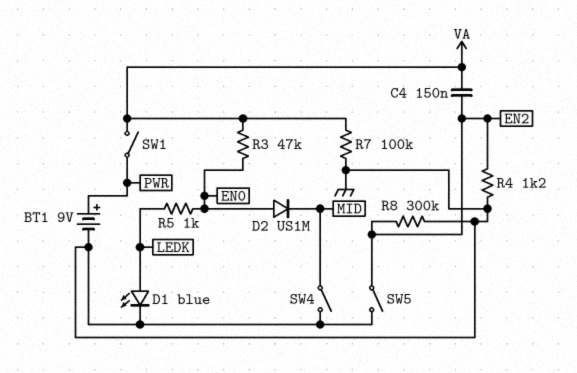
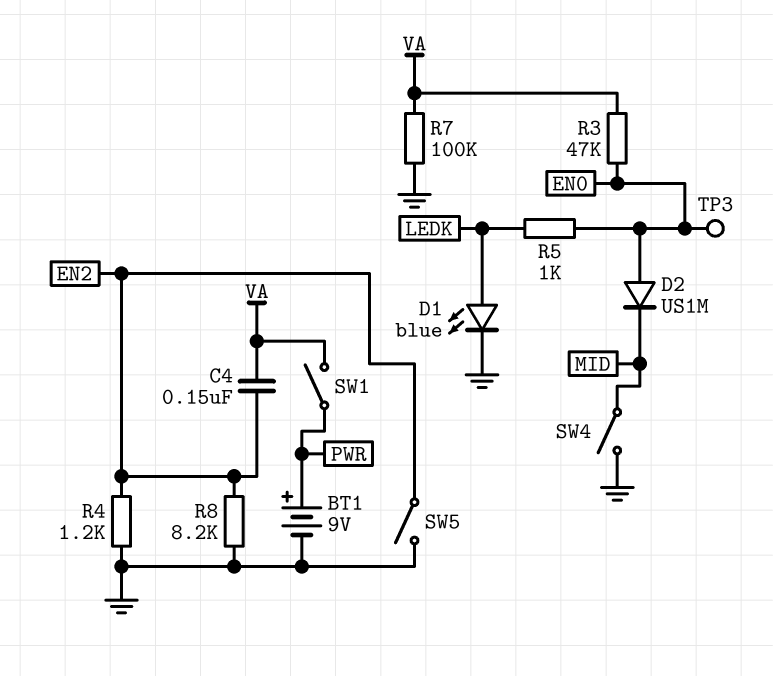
R8: 300k (EN2, GND) -> 8.2k (EN2, GND)
TP3: none -> test point (EN0)

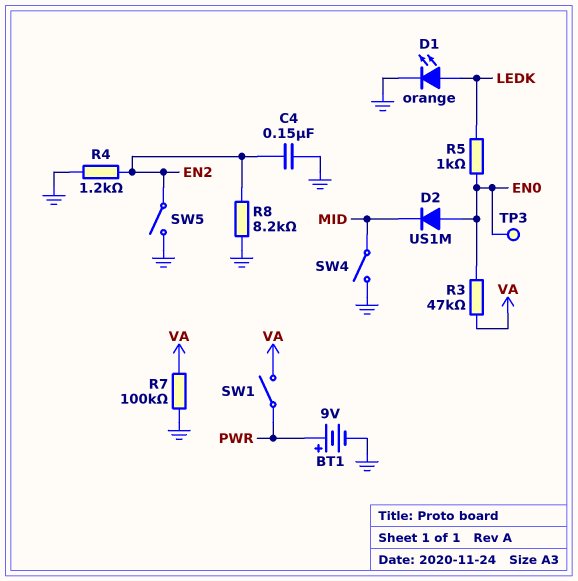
C4: 150nF (EN2, VA) -> 150nF (EN2, GND)
D1: LED blue (A LEDK, K GND) -> LED orange (A LEDK, K GND)

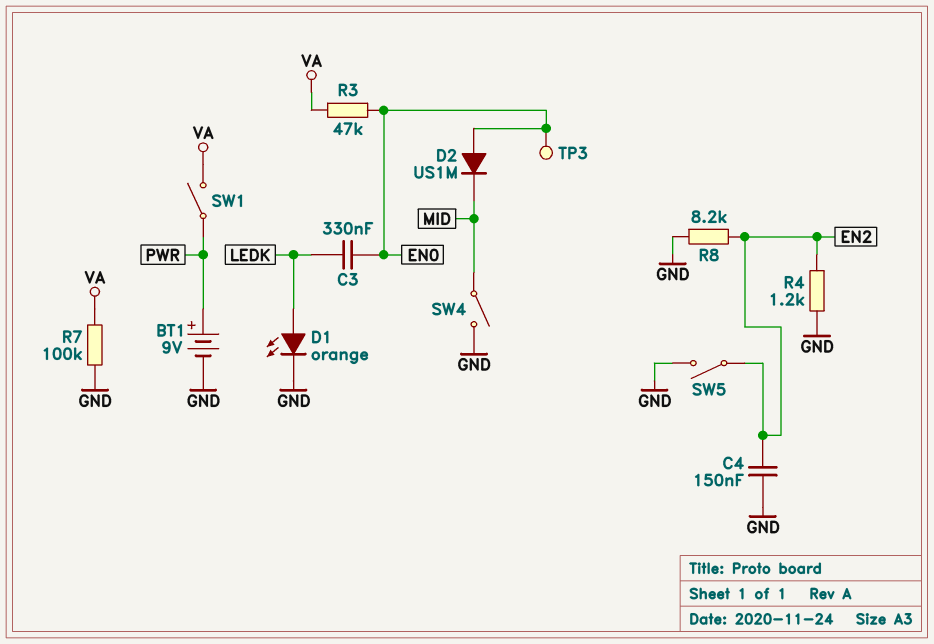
C3: none -> 330nF (EN0, LEDK)
R5: 1k (EN0, LEDK) -> none

